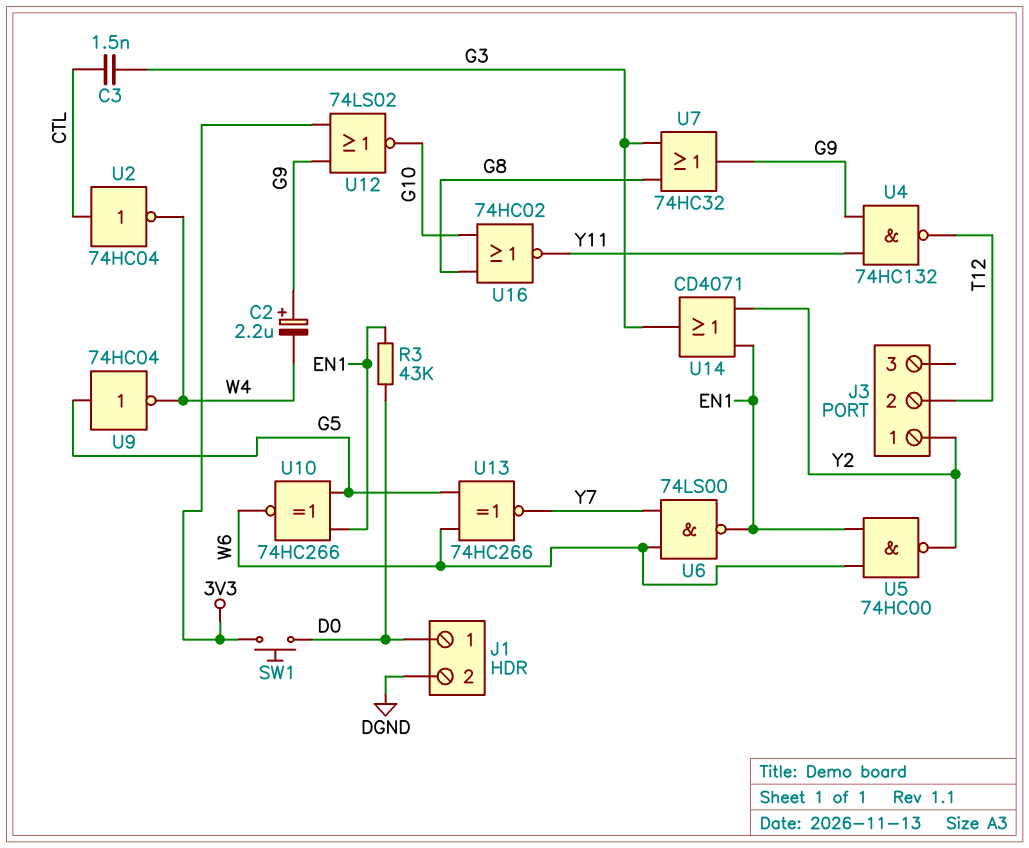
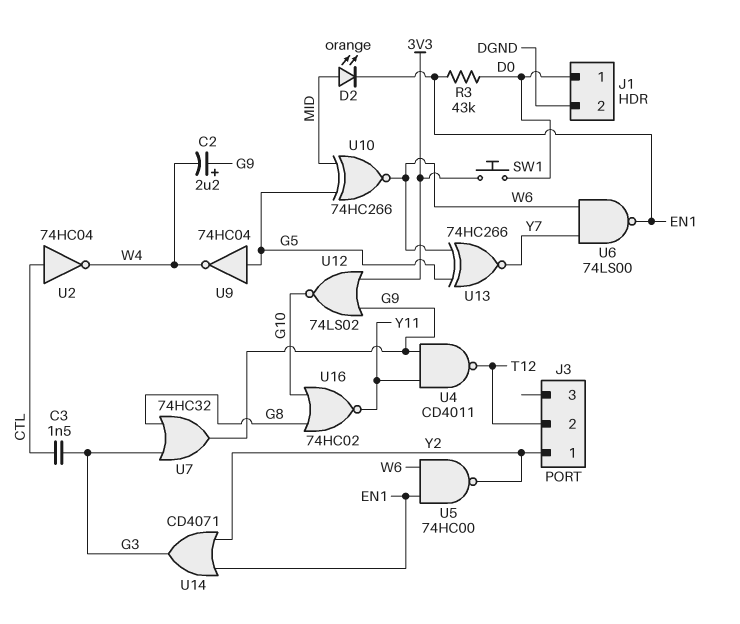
D2: none -> LED orange (A MID, K EN1)
U4: NAND 74HC132 (in G9, in Y11, out T12) -> NAND CD4011 (in G9, in Y11, out T12)
U10: XNOR 74HC266 (in EN1, in G5, out W6) -> XNOR 74HC266 (in G5, in MID, out W6)

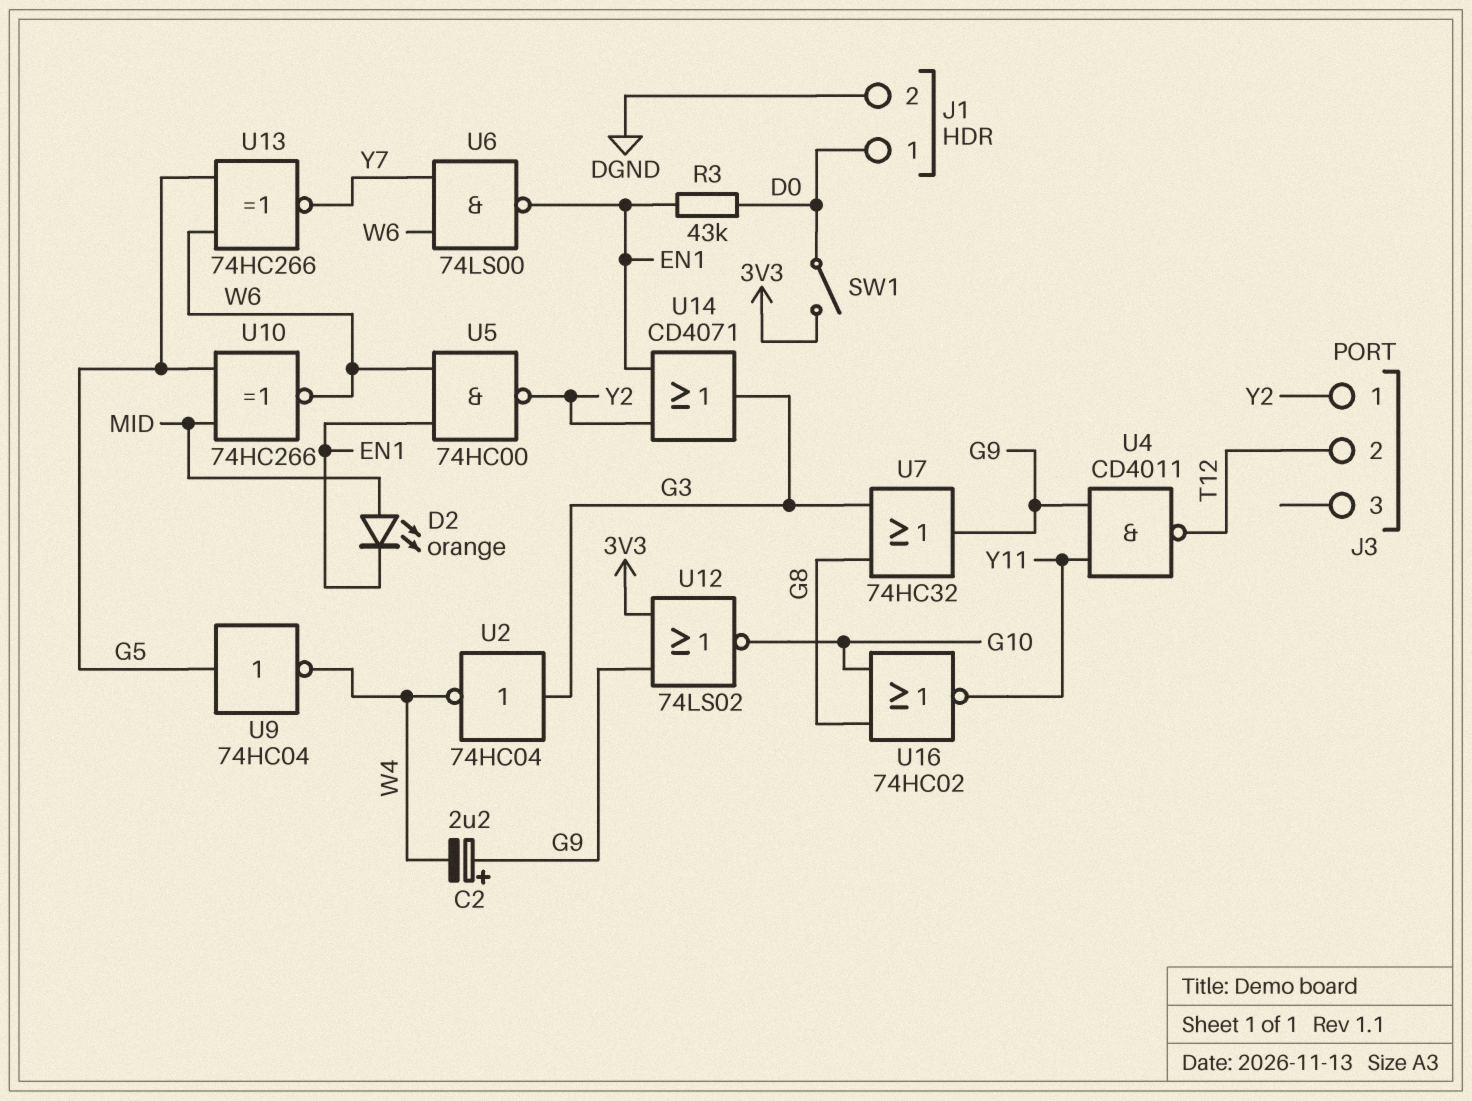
C3: 1.5nF (CTL, G3) -> none
SW1: button (3V3, D0) -> switch (3V3, D0)
U2: NOT 74HC04 (in CTL, out W4) -> NOT 74HC04 (in G3, out W4)

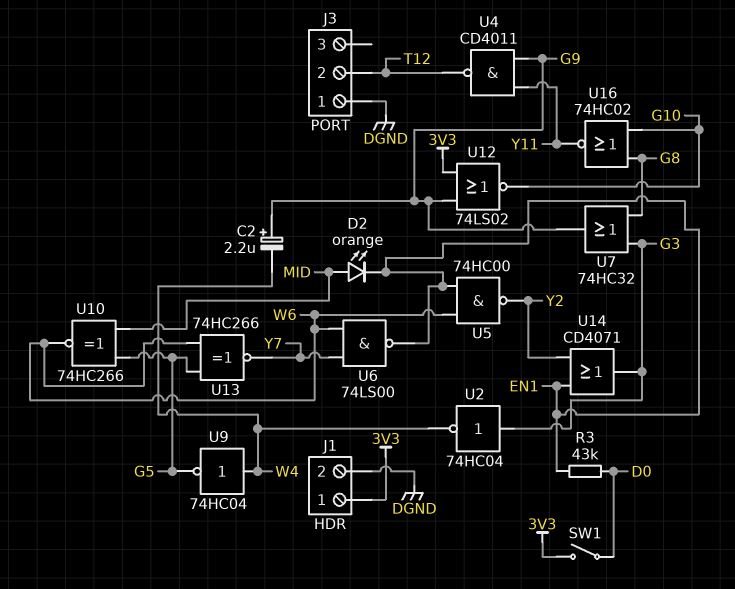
J1 pin 1: D0 -> 3V3
J3 pin 1: Y2 -> DGND
U9: NOT 74HC04 (in G5, out W4) -> NOT 74HC04 (in W4, out G5)

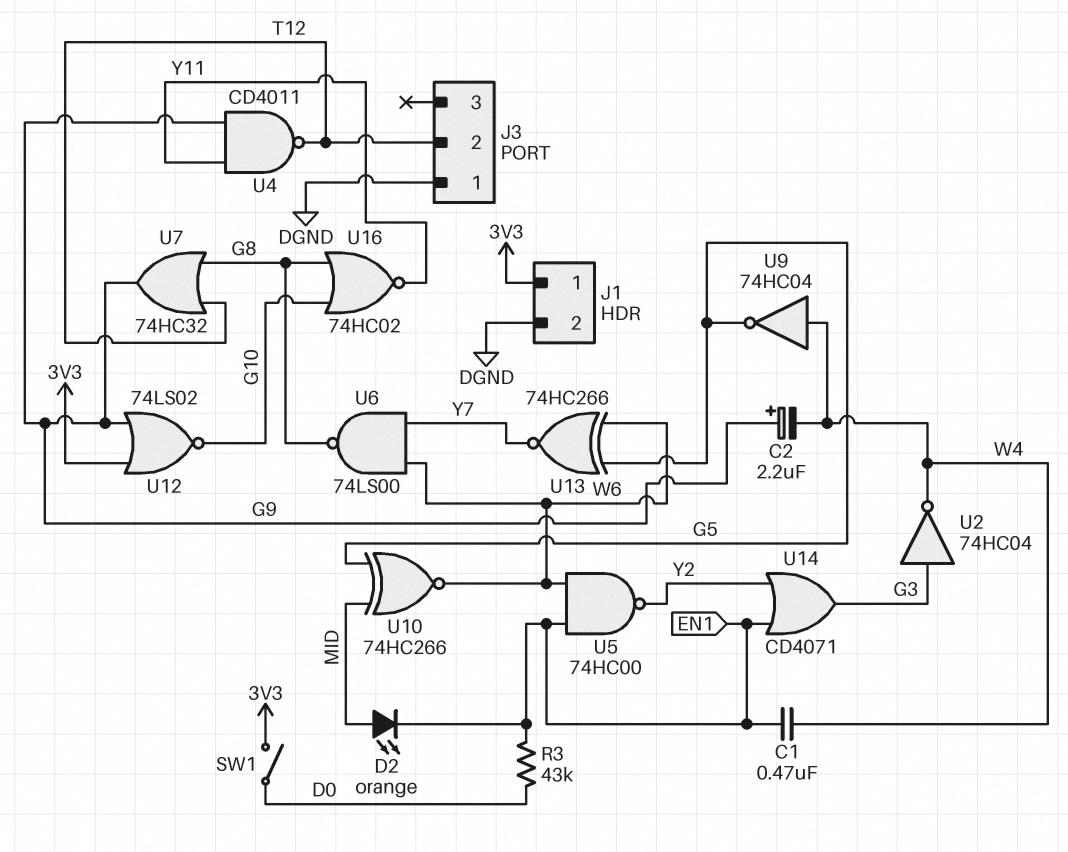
C1: none -> 470nF (EN1, W4)
U6: NAND 74LS00 (in W6, in Y7, out EN1) -> NAND 74LS00 (in W6, in Y7, out G8)
U7: OR 74HC32 (in G3, in G8, out G9) -> OR 74HC32 (in G8, in T12, out G9)

